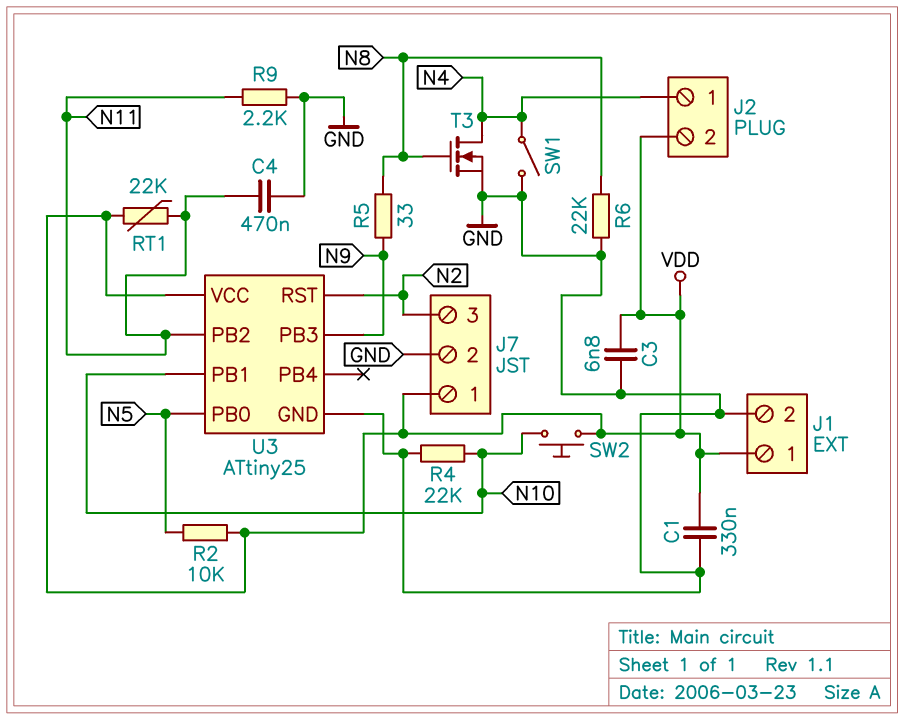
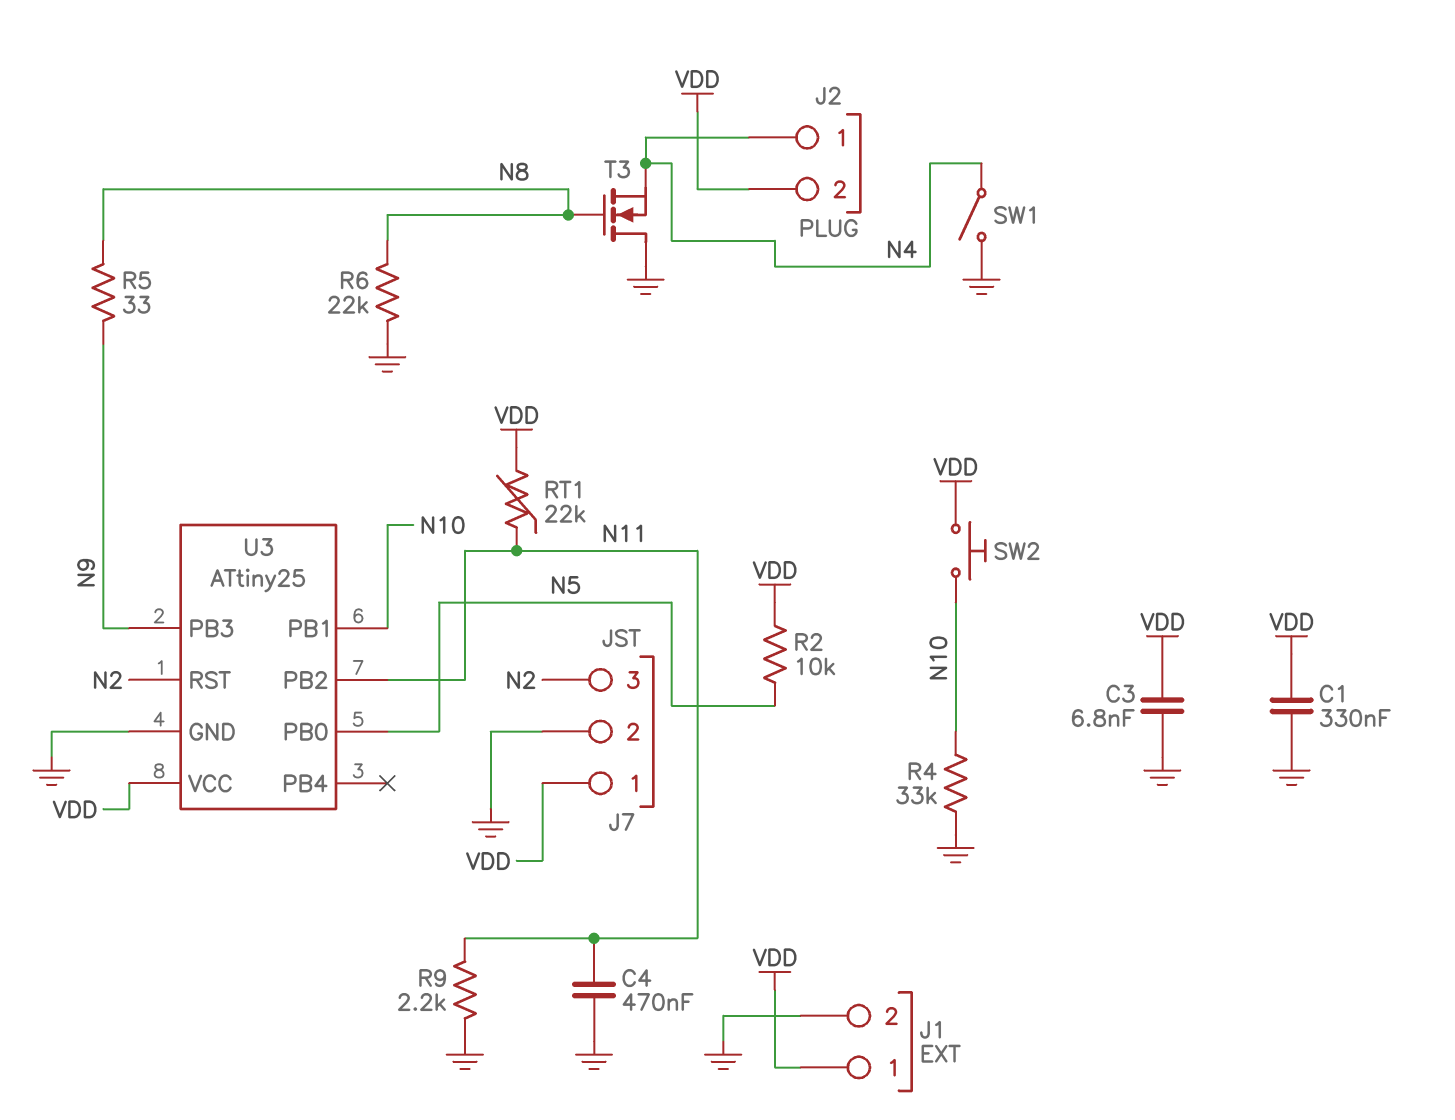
R4: 22k (GND, N10) -> 33k (GND, N10)
T3: NMOS (G N8, D N4, S GND) -> NMOS (G N8, D GND, S N4)

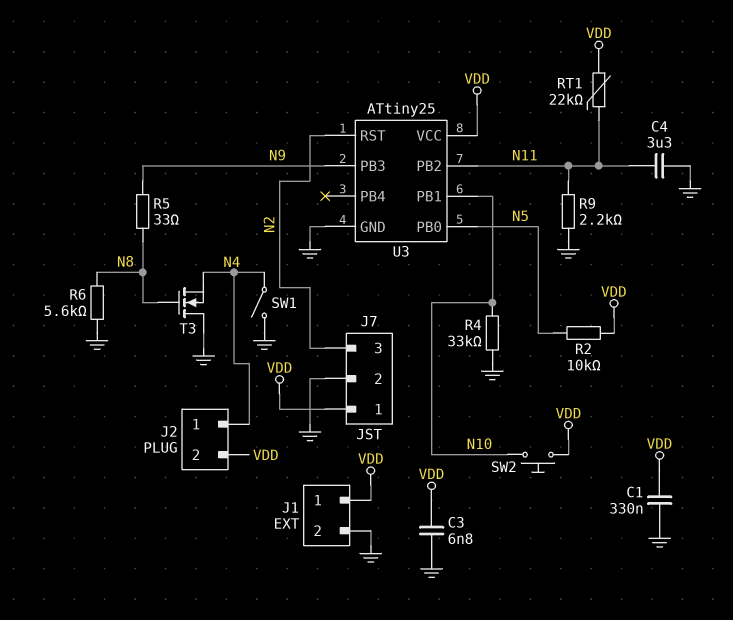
C4: 470nF (GND, N11) -> 3.3uF (GND, N11)
R6: 22k (GND, N8) -> 5.6k (GND, N8)

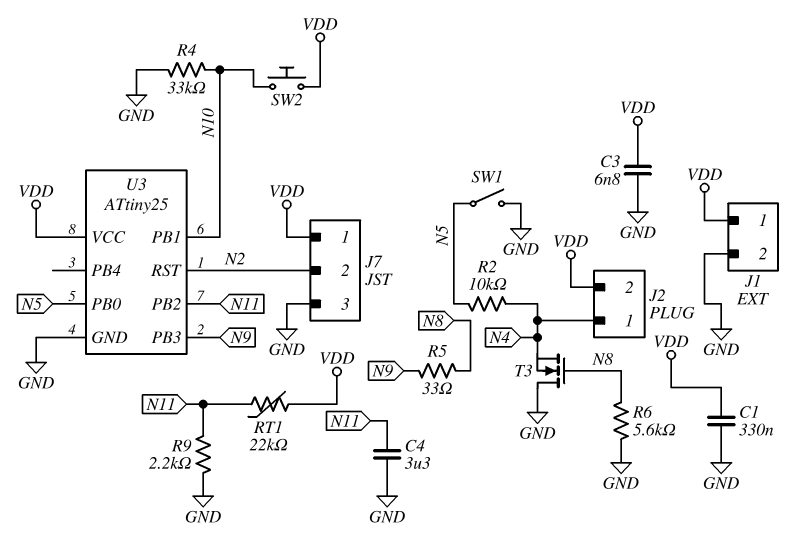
J7 pin 2: GND -> N2
J7 pin 3: N2 -> GND
R2: 10k (N5, VDD) -> 10k (N4, N5)
SW1: switch (GND, N4) -> switch (GND, N5)

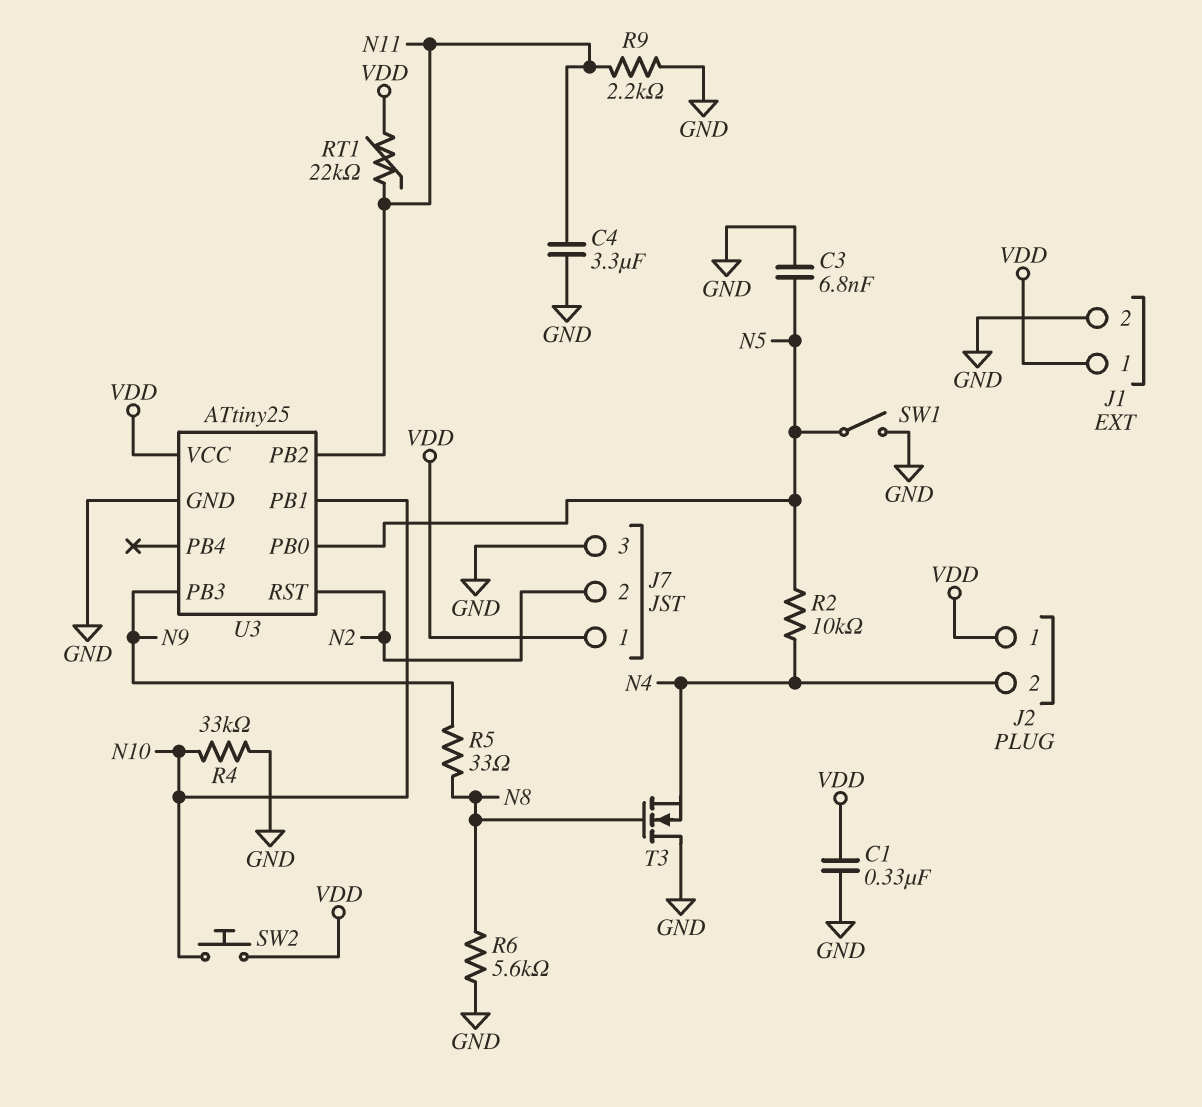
C3: 6.8nF (GND, VDD) -> 6.8nF (GND, N5)
J2 pin 1: N4 -> VDD
J2 pin 2: VDD -> N4

